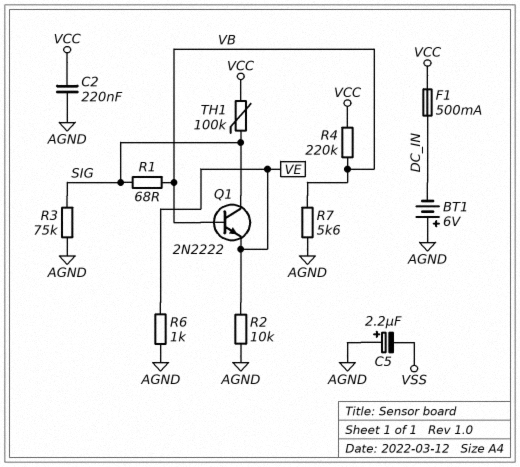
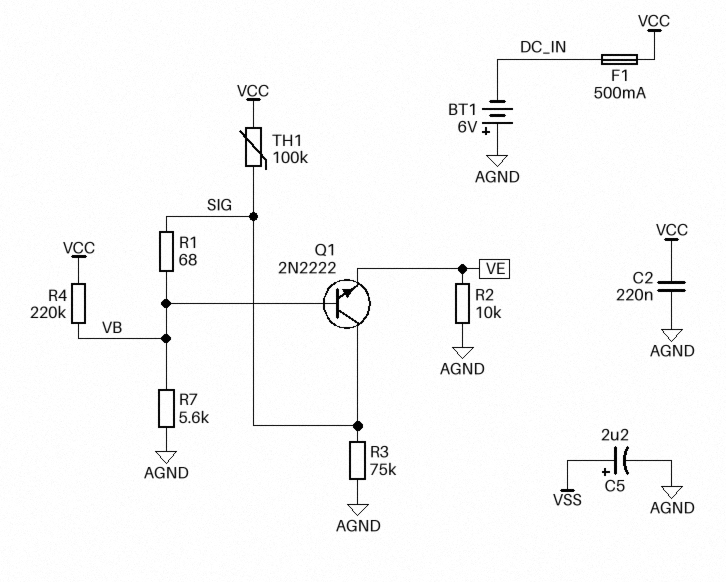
C5: 2.2uF (plus AGND, minus VSS) -> 2.2uF (plus VSS, minus AGND)
R6: 1k (AGND, VE) -> none

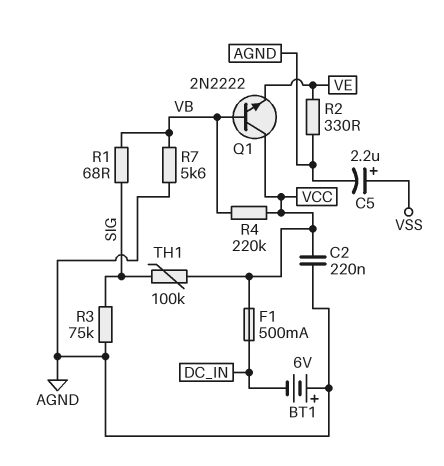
Q1: NPN 2N2222 (B VB, C SIG, E VE) -> NPN 2N2222 (B VB, C VCC, E VE)
R2: 10k (AGND, VE) -> 330 (AGND, VE)

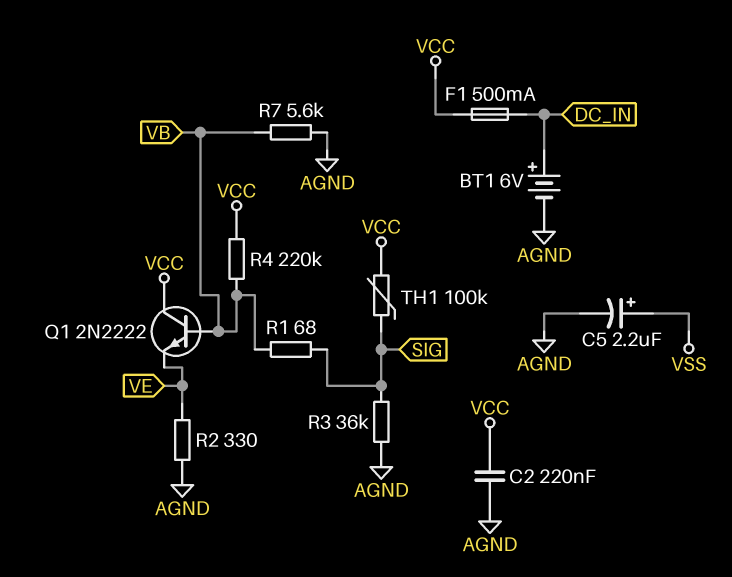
BT1: 6V (plus AGND, minus DC_IN) -> 6V (plus DC_IN, minus AGND)
R3: 75k (AGND, SIG) -> 36k (AGND, SIG)

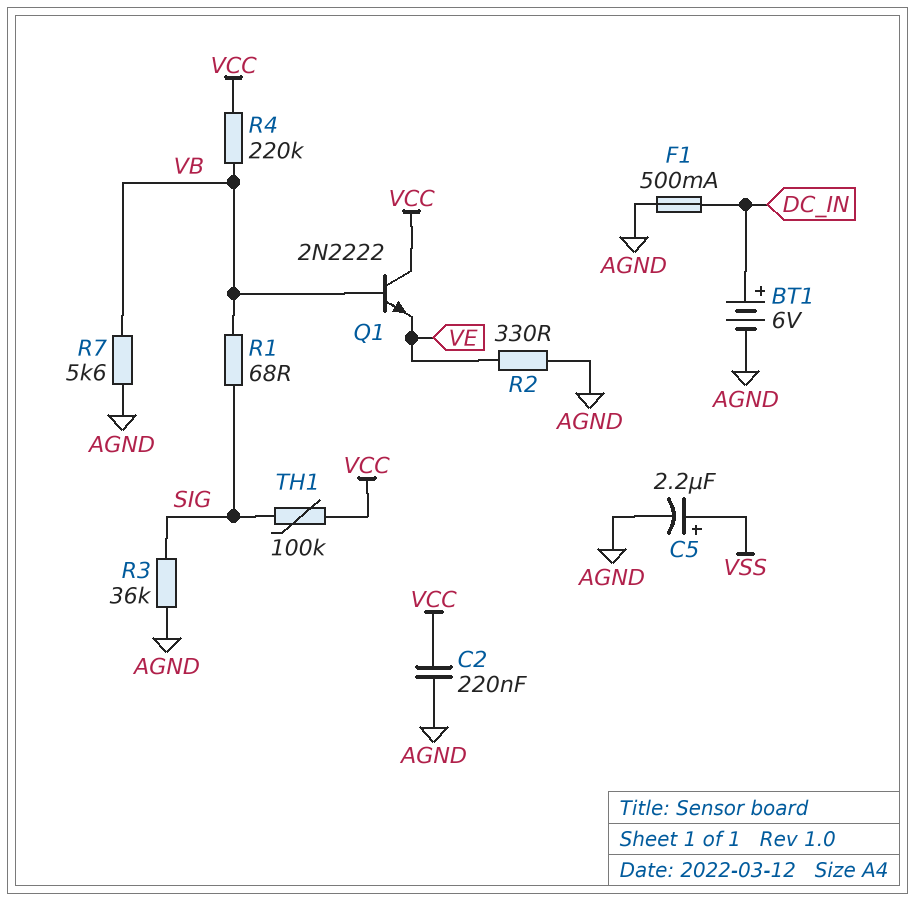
F1: 500mA (DC_IN, VCC) -> 500mA (AGND, DC_IN)

